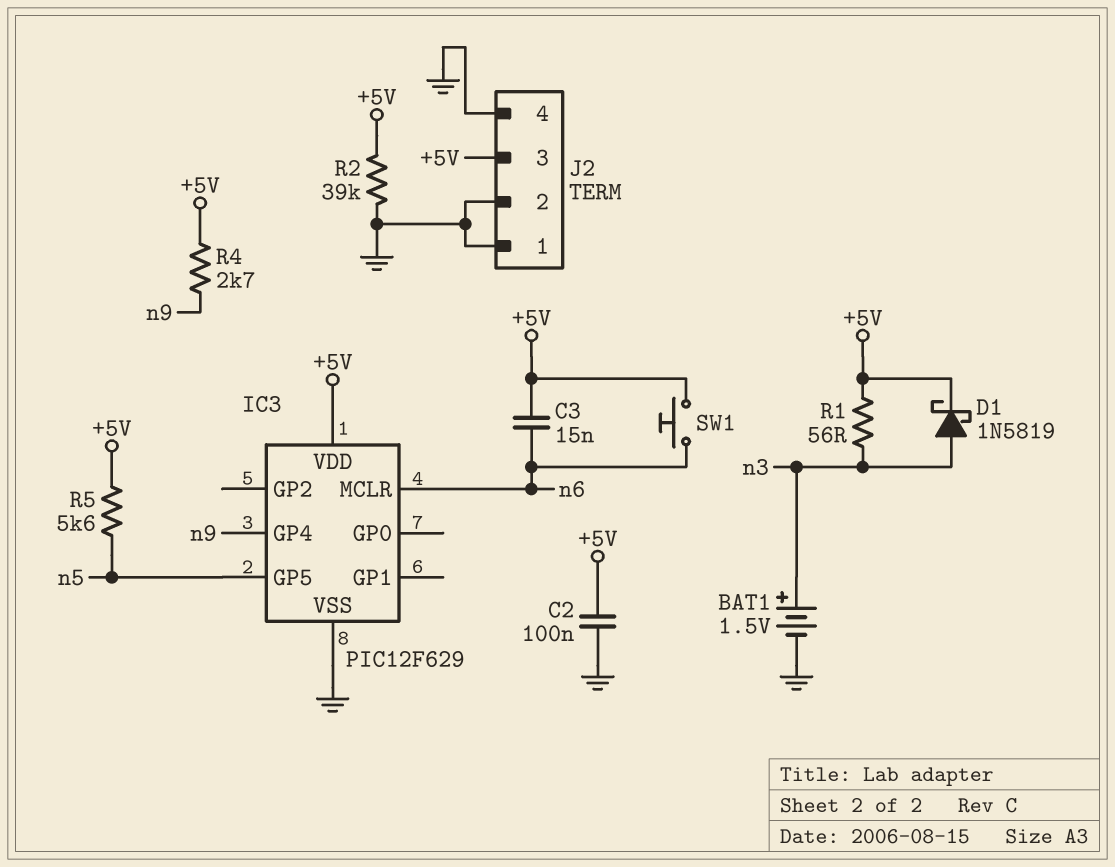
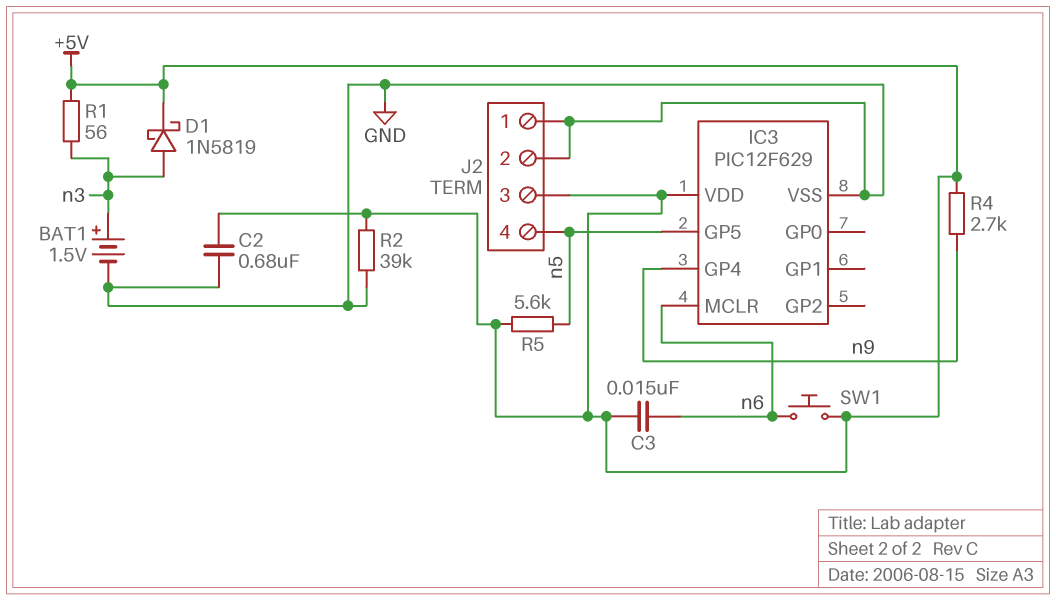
C2: 100nF (+5V, GND) -> 680nF (+5V, GND)
J2 pin 4: GND -> n5

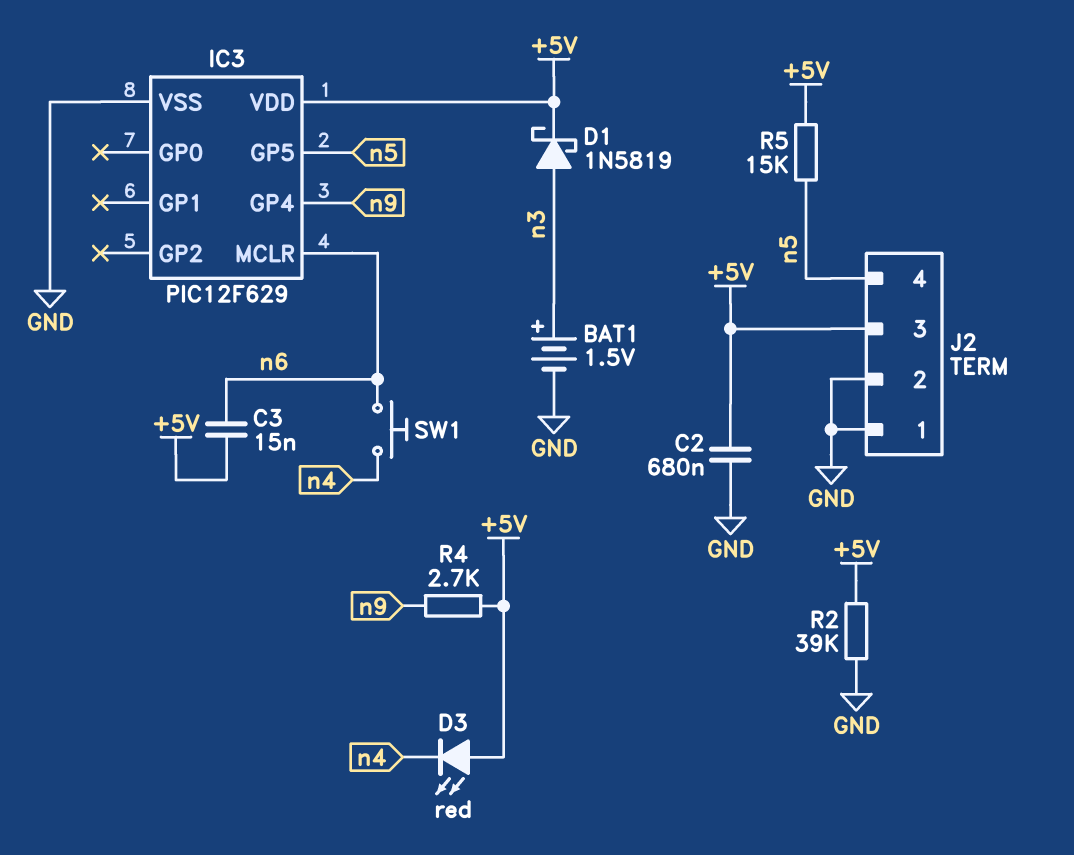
D3: none -> LED red (A +5V, K n4)
R1: 56 (+5V, n3) -> none
R5: 5.6k (+5V, n5) -> 15k (+5V, n5)
SW1: button (+5V, n6) -> button (n4, n6)

